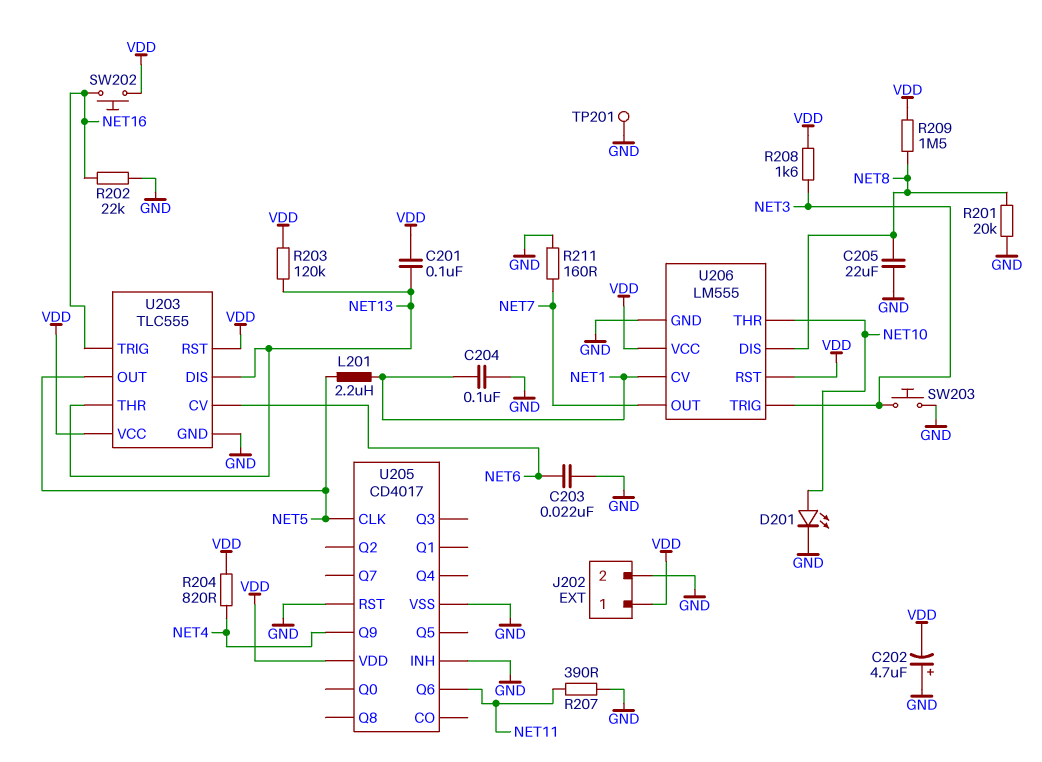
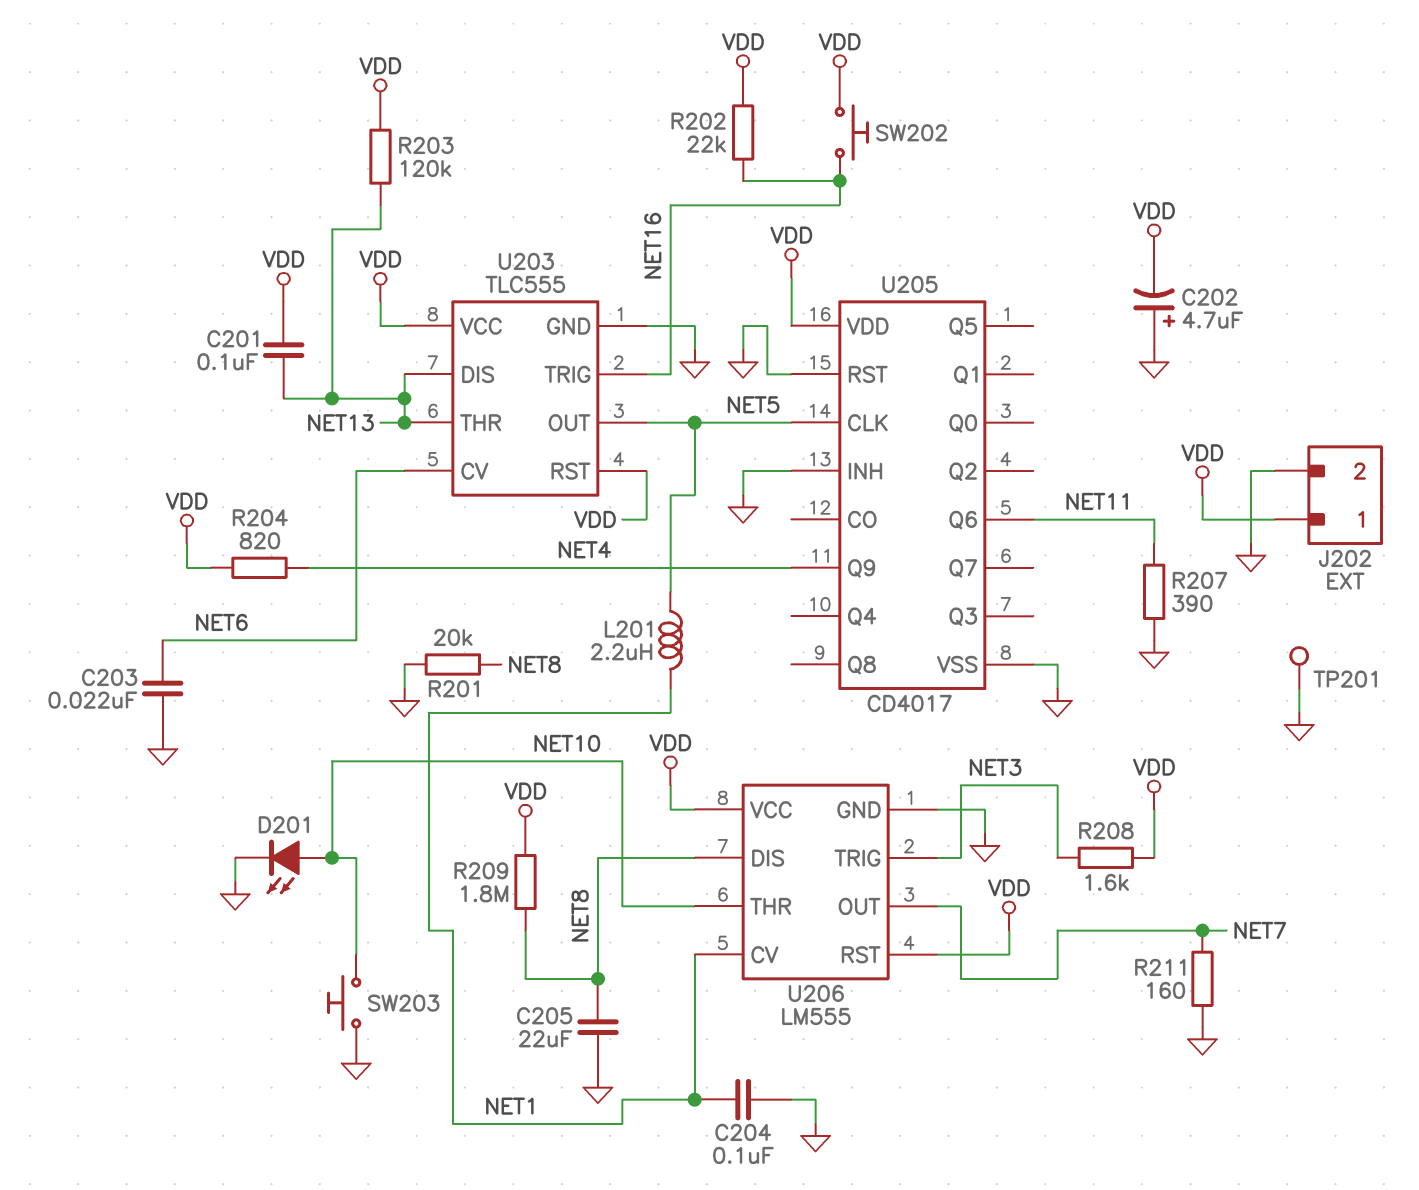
R202: 22k (GND, NET16) -> 22k (NET16, VDD)
R209: 1.5M (NET8, VDD) -> 1.8M (NET8, VDD)
SW203: button (GND, NET3) -> button (GND, NET10)

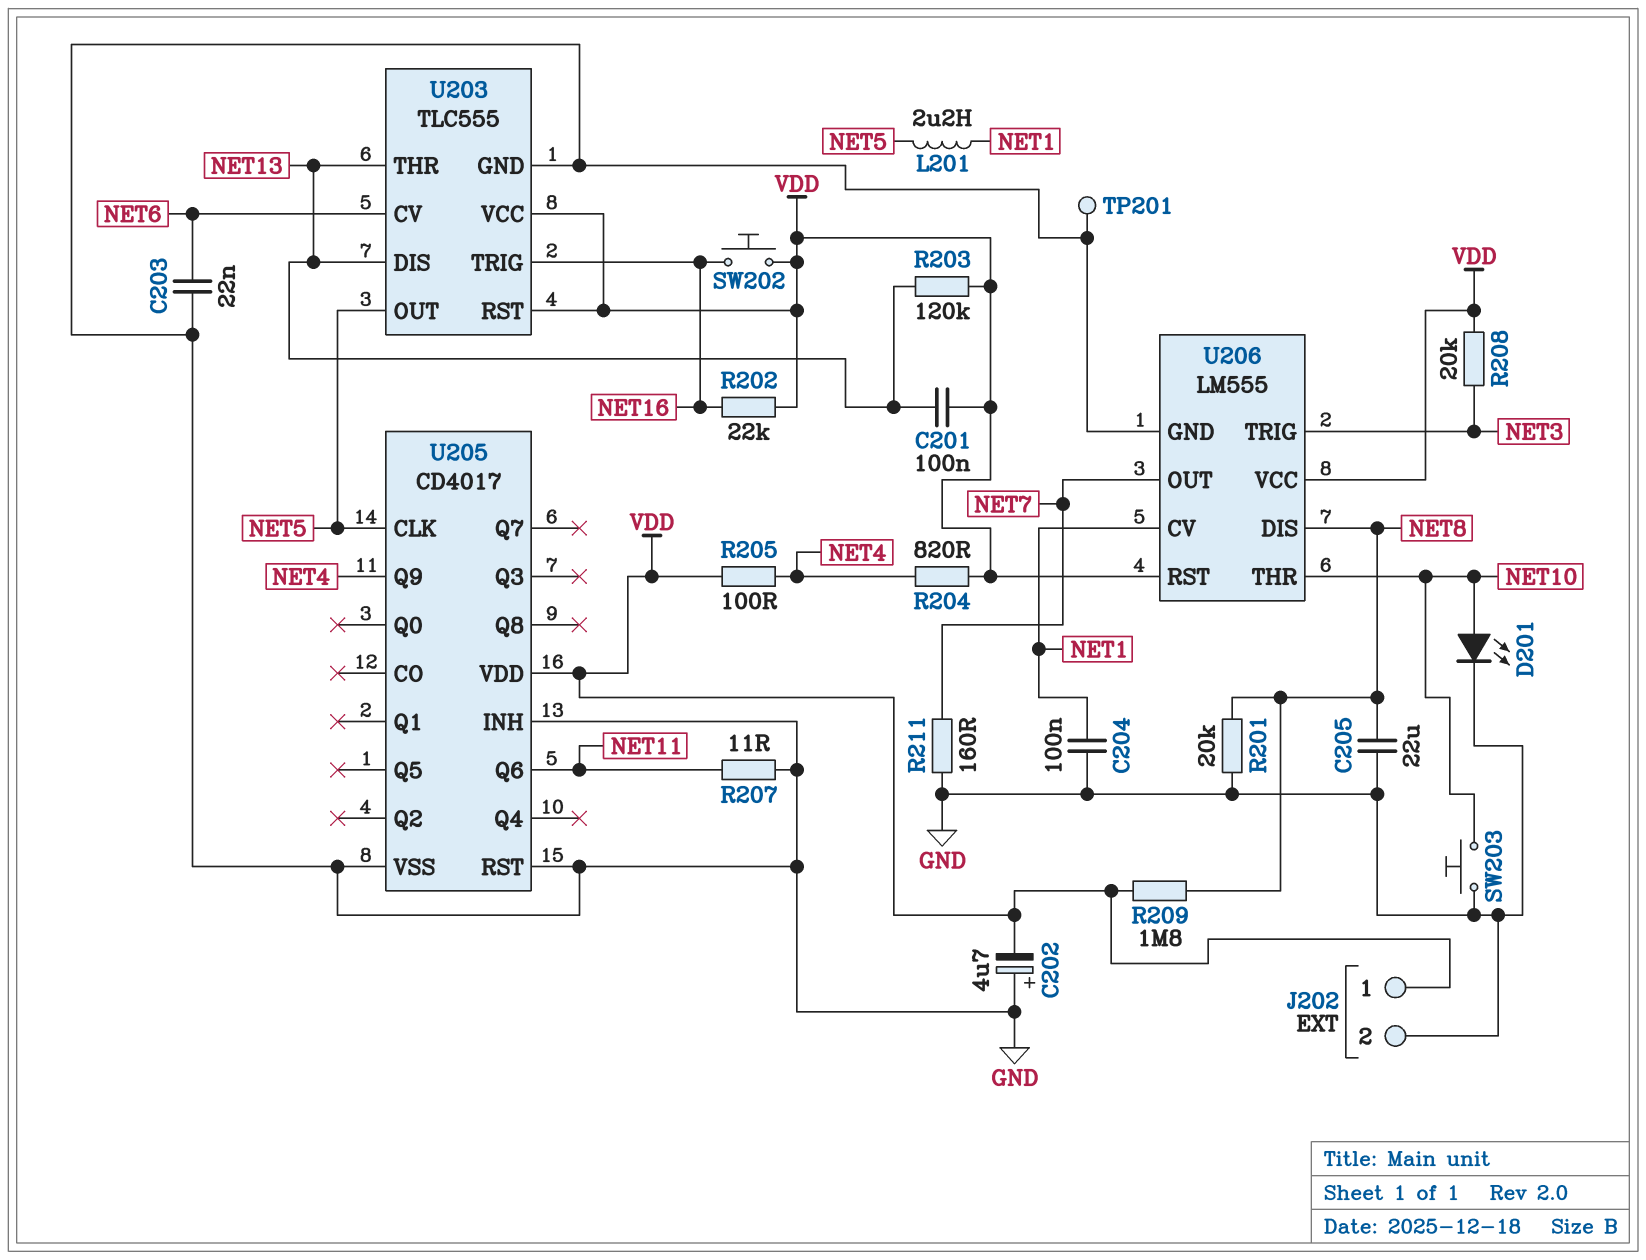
R205: none -> 100 (NET4, VDD)
R207: 390 (GND, NET11) -> 11 (GND, NET11)
R208: 1.6k (NET3, VDD) -> 20k (NET3, VDD)

